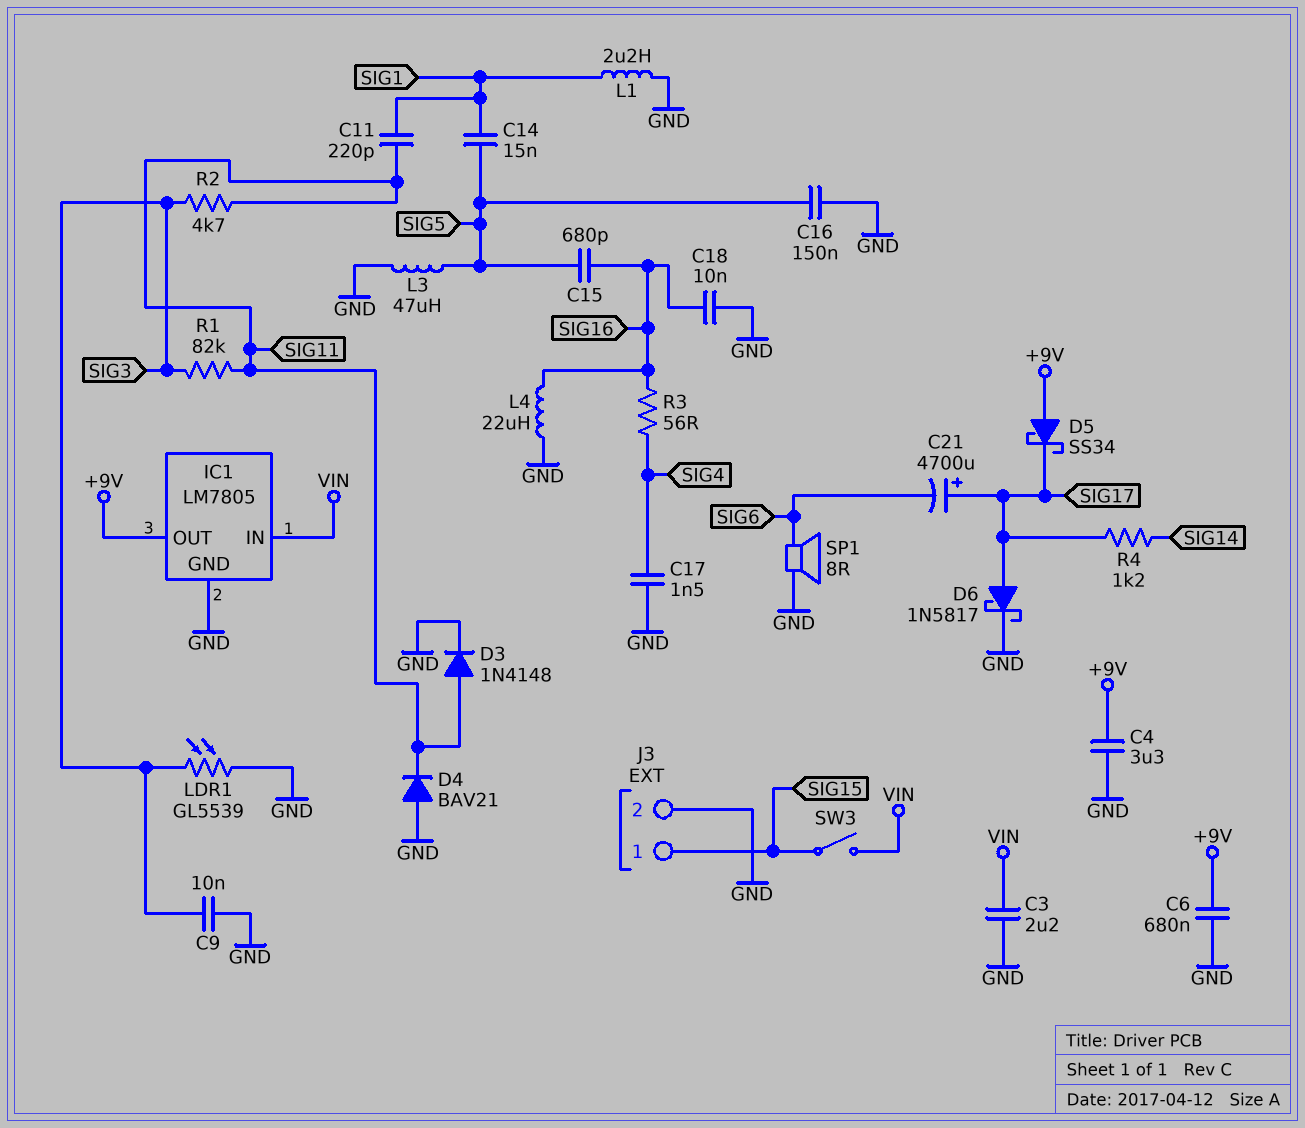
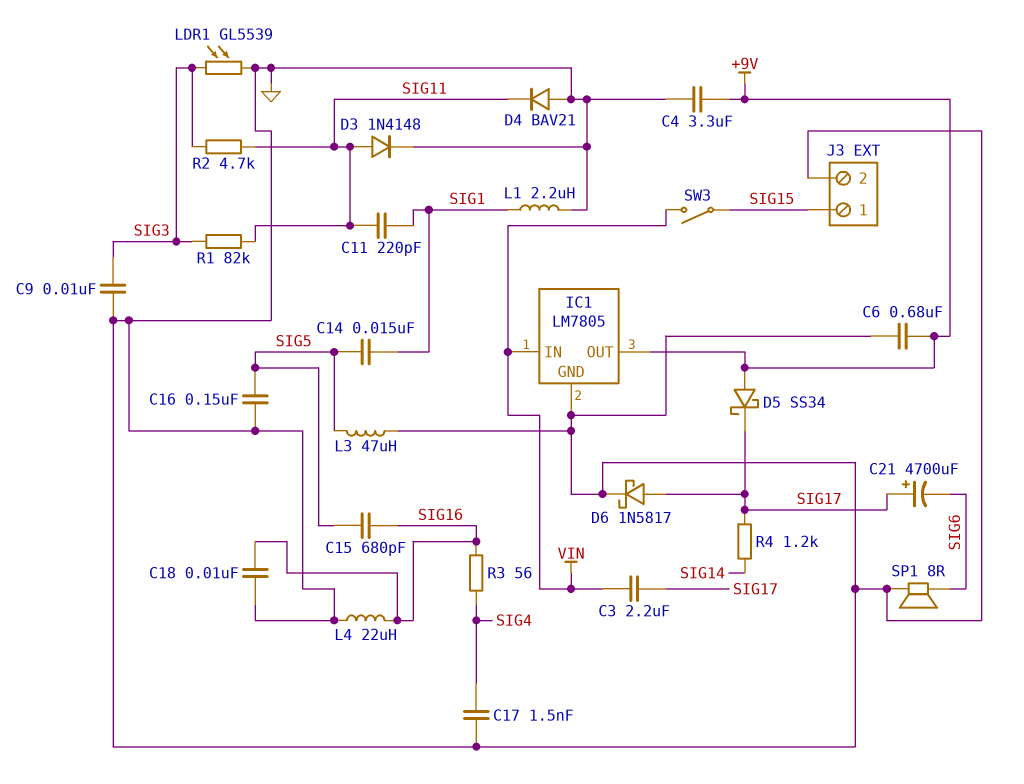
C3: 2.2uF (GND, VIN) -> 2.2uF (SIG17, VIN)

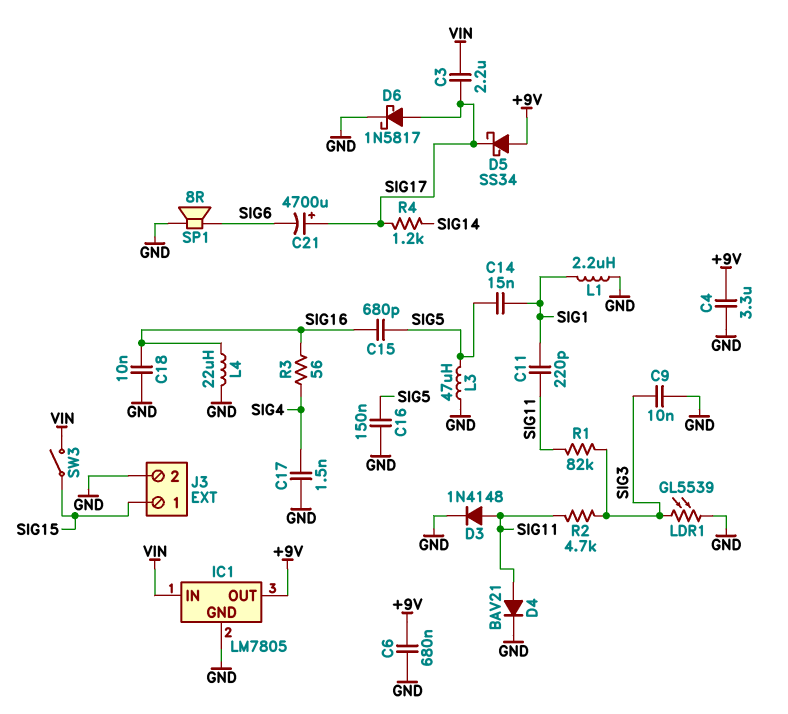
D4: diode BAV21 (A GND, K SIG11) -> diode BAV21 (A SIG11, K GND)

